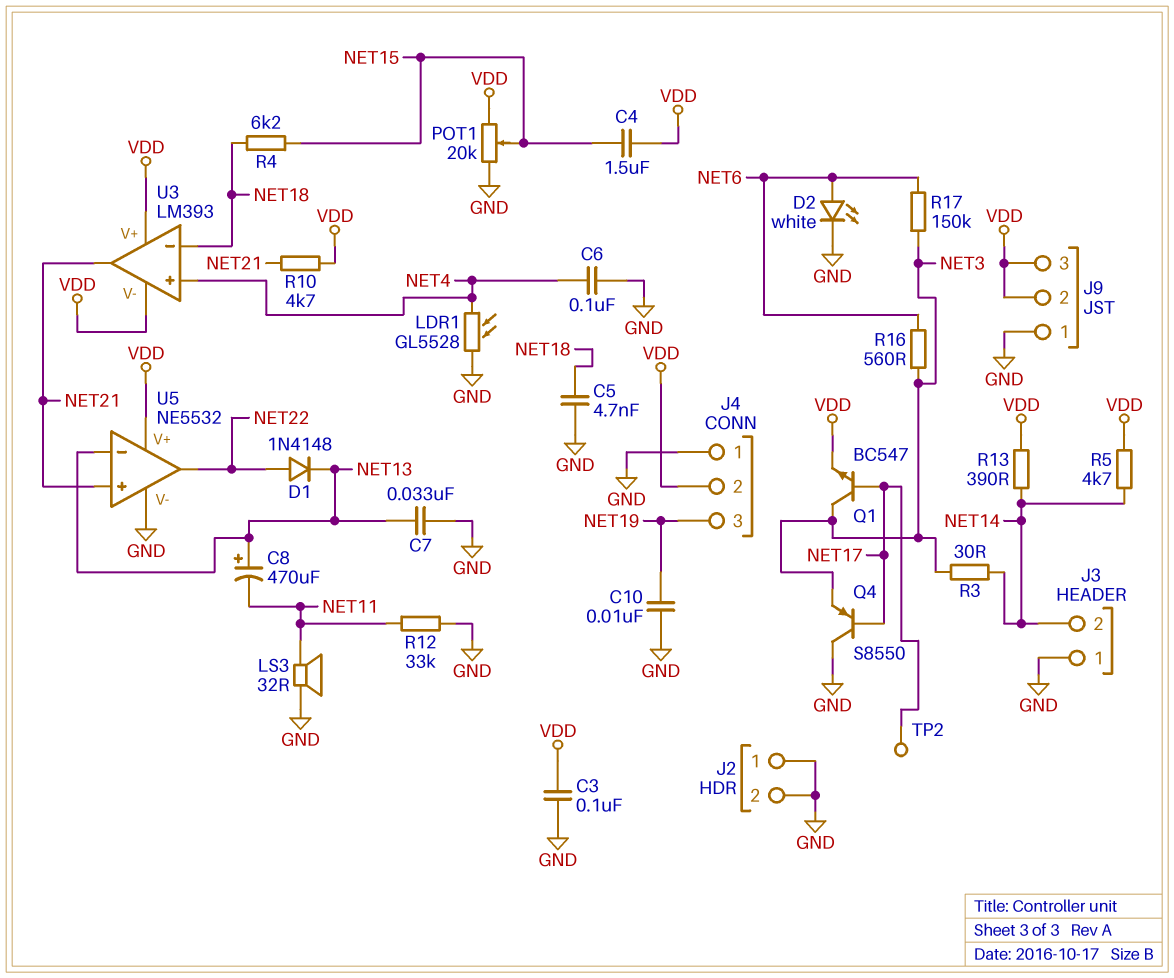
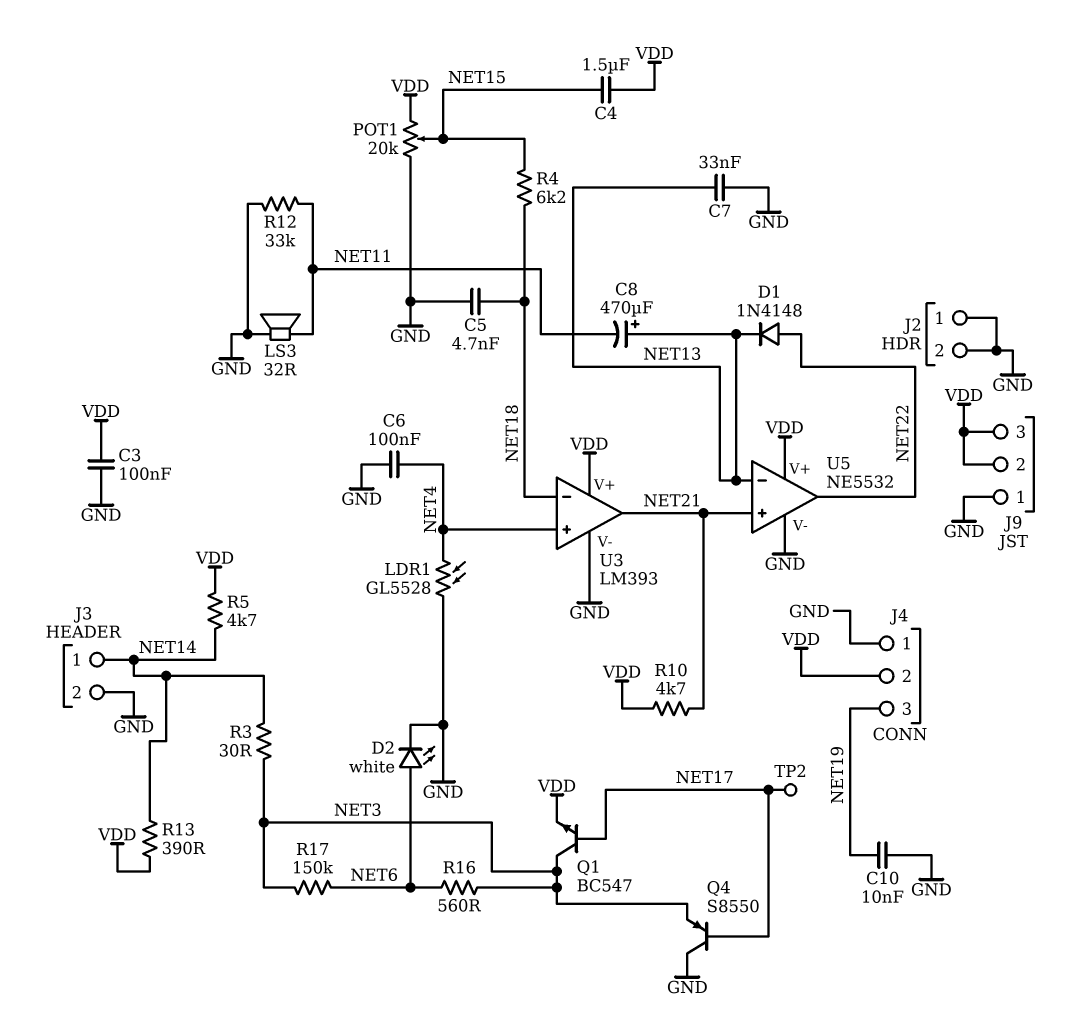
J3 pin 1: GND -> NET14
J3 pin 2: NET14 -> GND
U3 pin V-: VDD -> GND

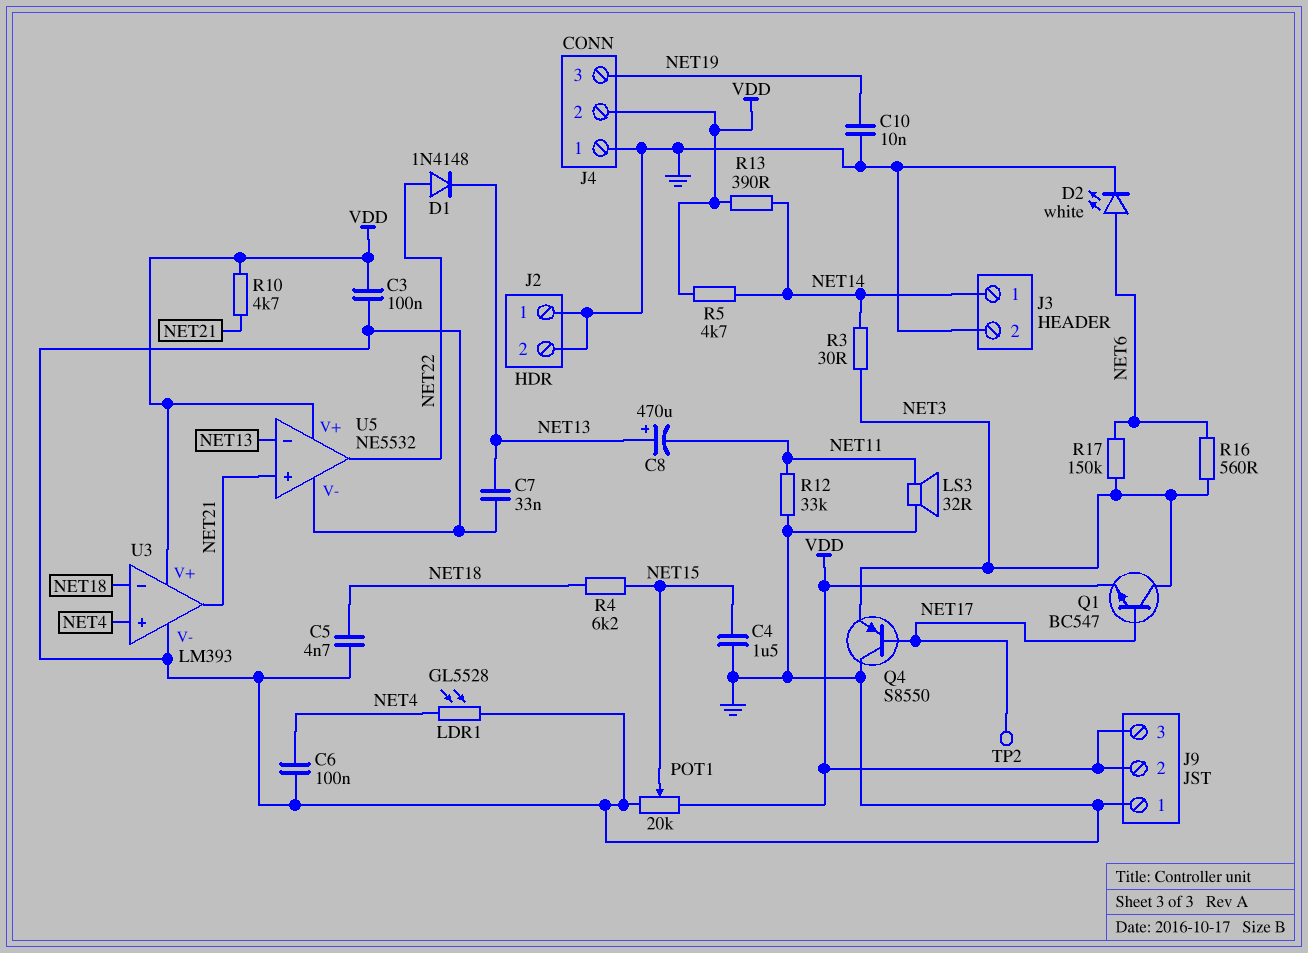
C4: 1.5uF (NET15, VDD) -> 1.5uF (GND, NET15)

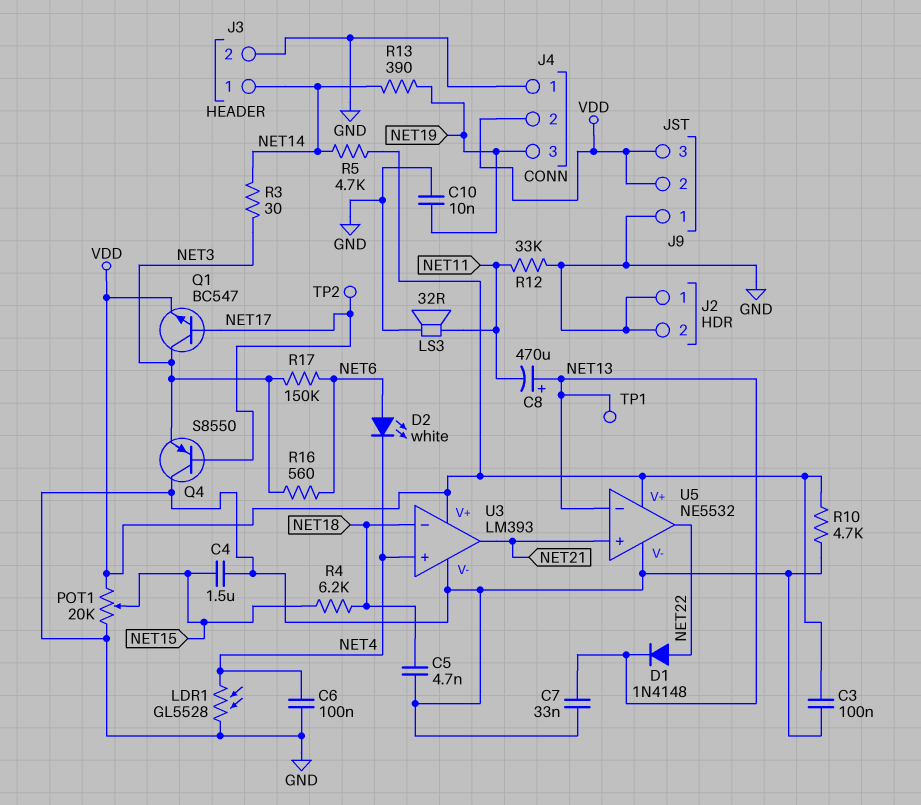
D2: LED white (A NET6, K GND) -> LED white (A NET6, K NET4)
R10: 4.7k (NET21, VDD) -> 4.7k (GND, VDD)
R13: 390 (NET14, VDD) -> 390 (NET14, NET19)
TP1: none -> test point (NET13)

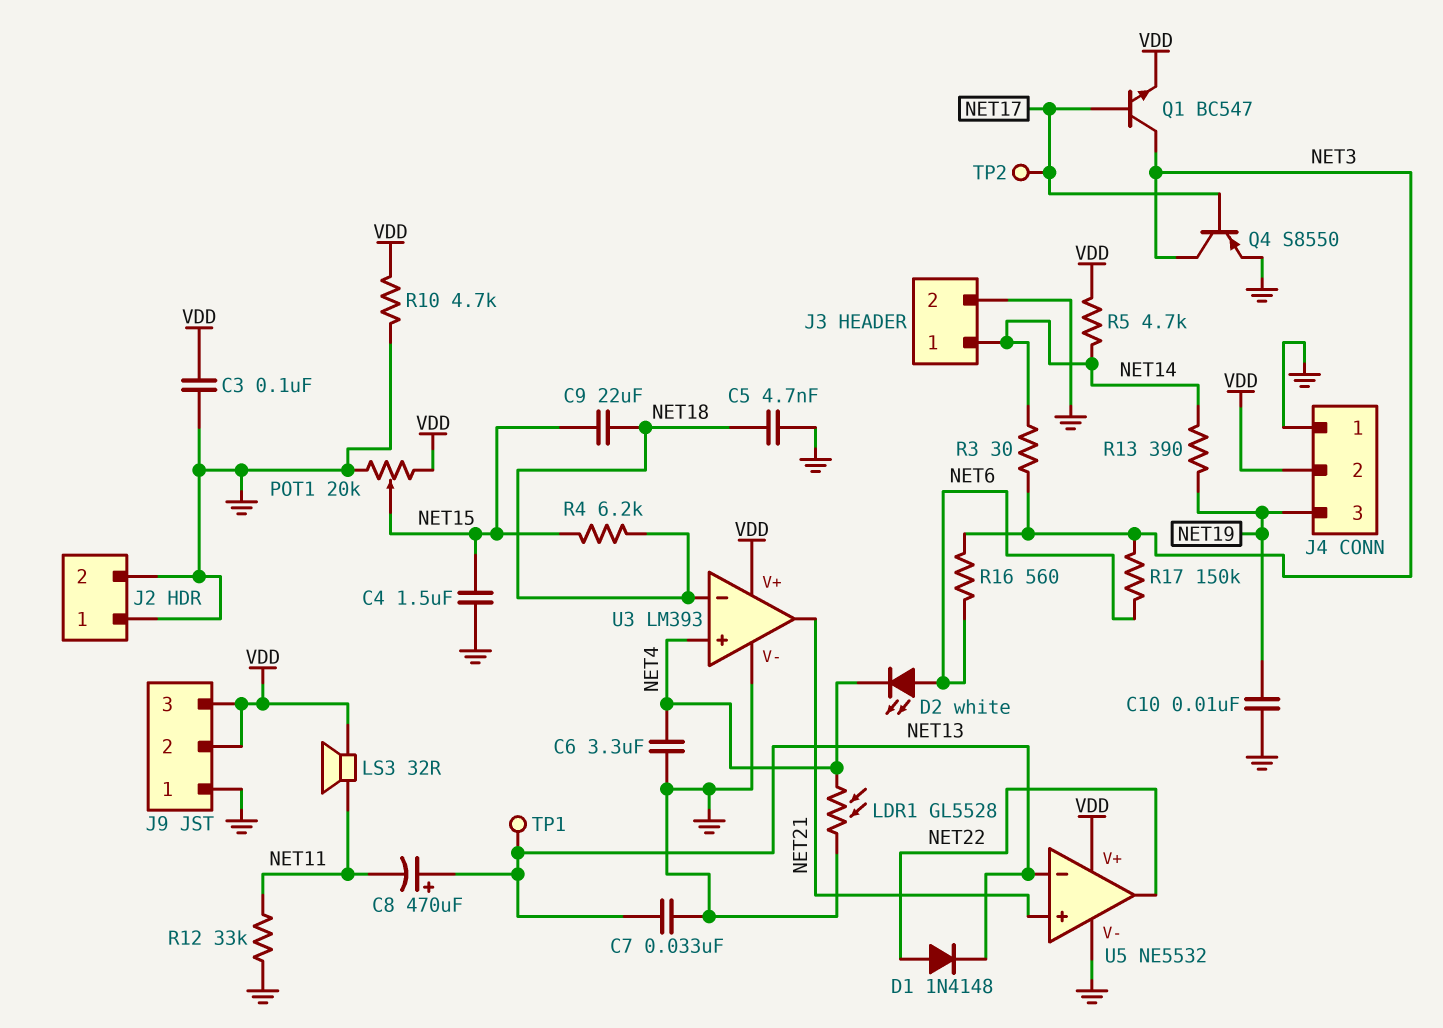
C6: 100nF (GND, NET4) -> 3.3uF (GND, NET4)
C9: none -> 22uF (NET15, NET18)
LS3: speaker 32R (GND, NET11) -> speaker 32R (NET11, VDD)
Q4: PNP S8550 (B NET17, C GND, E NET3) -> PNP S8550 (B NET17, C NET3, E GND)

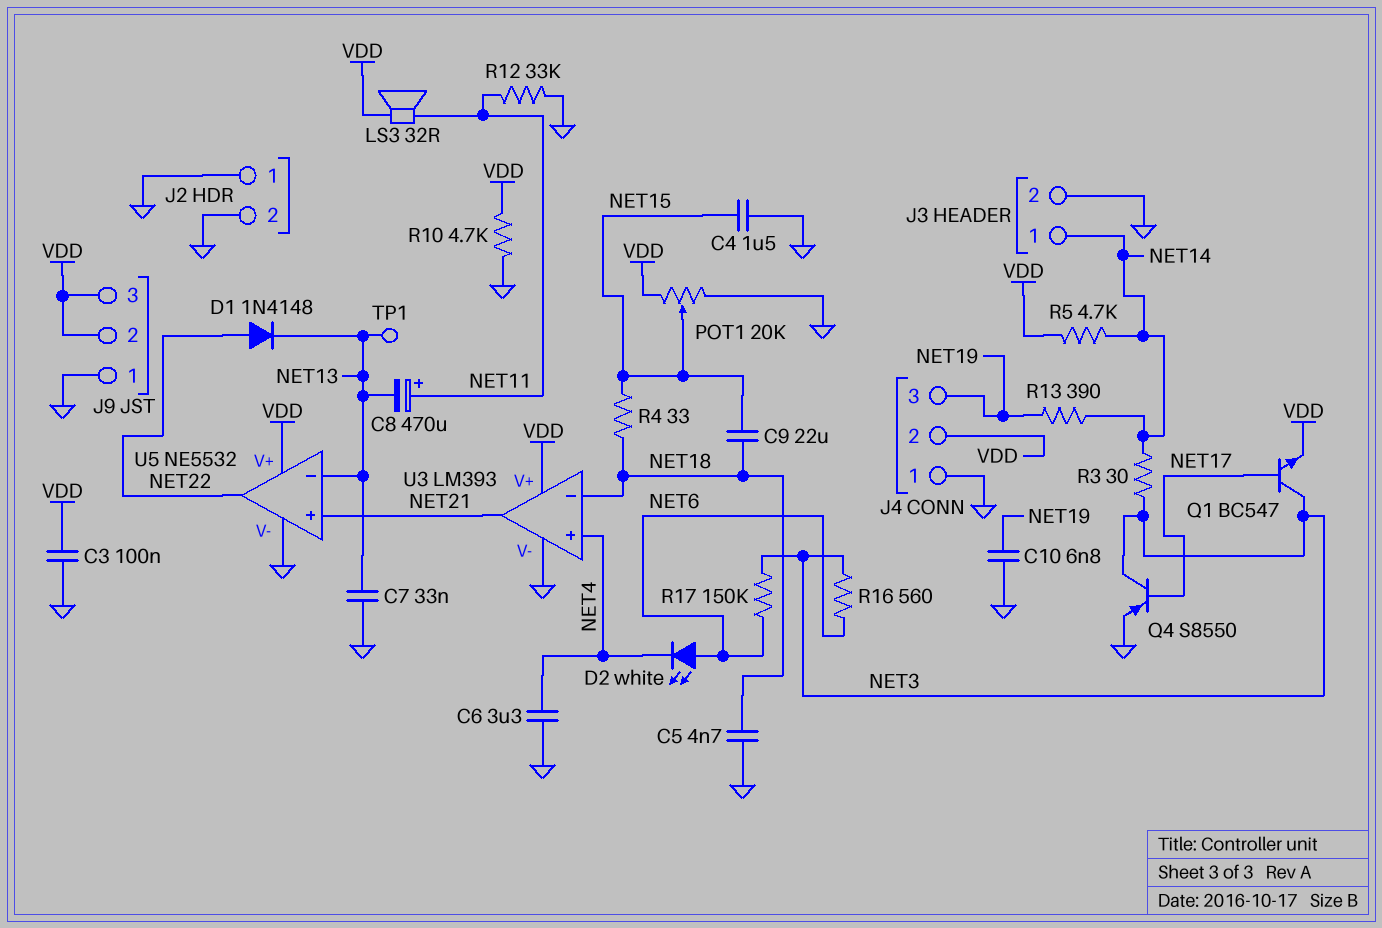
C8: 470uF (plus NET13, minus NET11) -> 470uF (plus NET11, minus NET13)
C10: 10nF (GND, NET19) -> 6.8nF (GND, NET19)
LDR1: GL5528 (GND, NET4) -> none
R4: 6.2k (NET15, NET18) -> 33 (NET15, NET18)
TP2: test point (NET17) -> none

